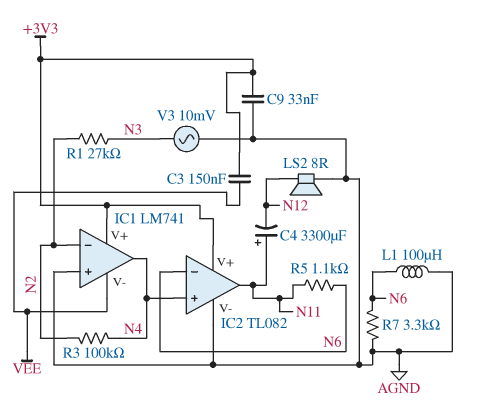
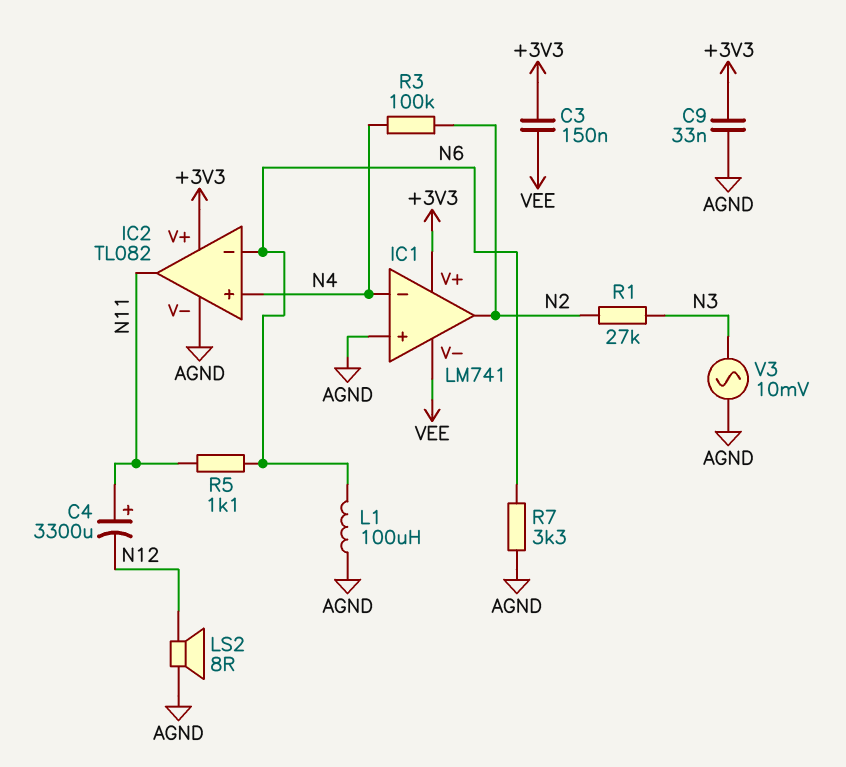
IC1 pin in-: N2 -> N4
IC1 pin out: N4 -> N2

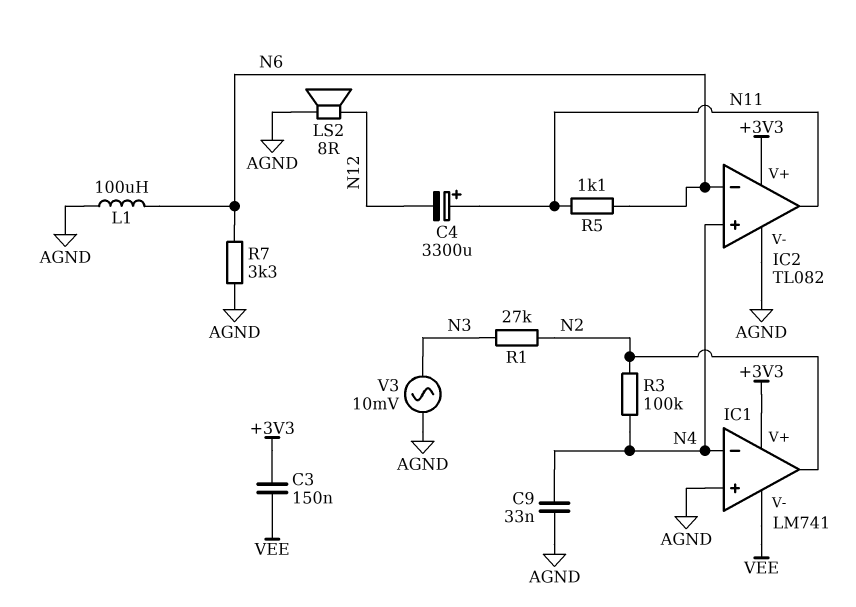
C9: 33nF (+3V3, AGND) -> 33nF (AGND, N4)

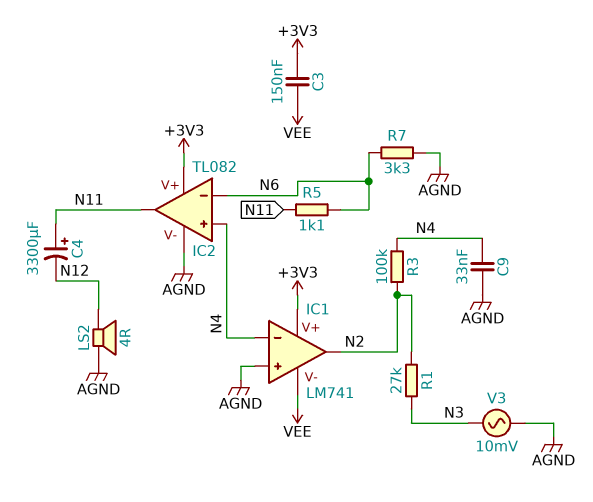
L1: 100uH (AGND, N6) -> none
LS2: speaker 8R (AGND, N12) -> speaker 4R (AGND, N12)

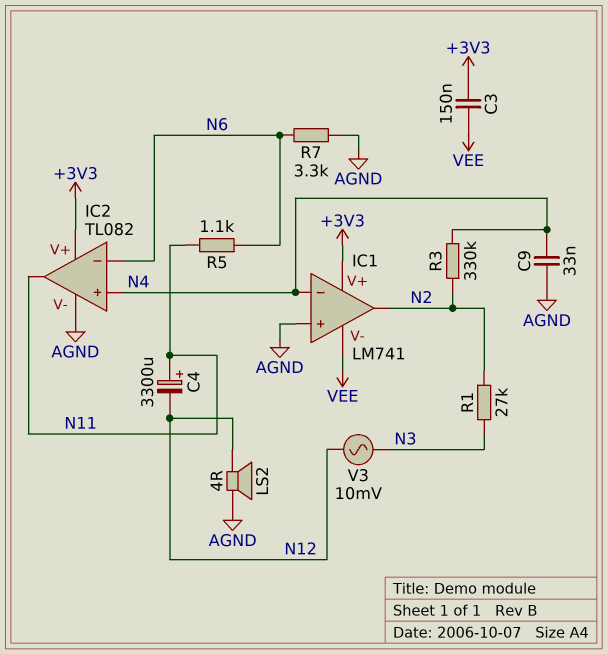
R3: 100k (N2, N4) -> 330k (N2, N4)
V3: AC 10mV (AGND, N3) -> AC 10mV (N3, N12)

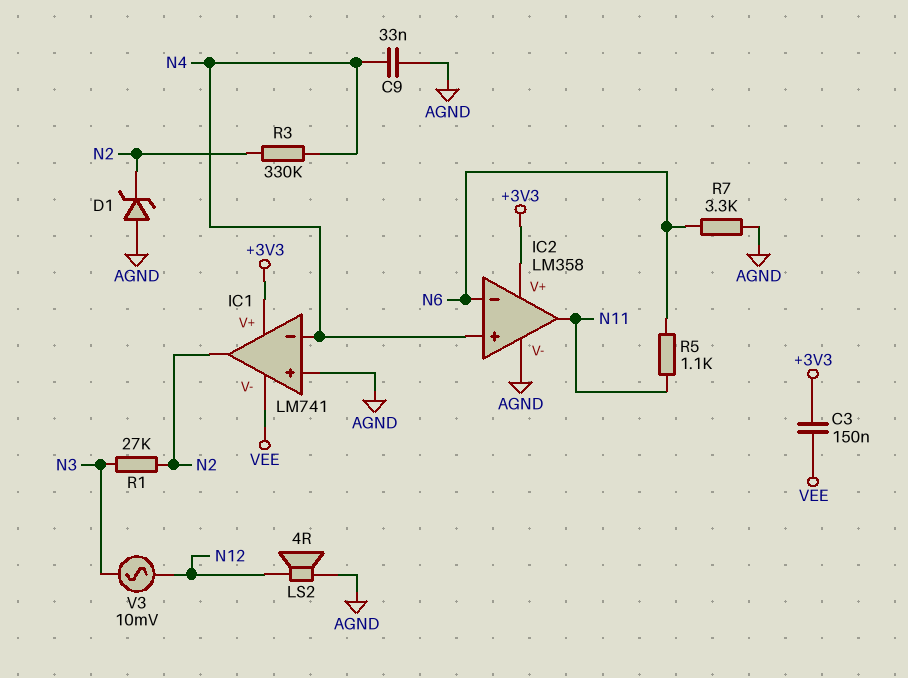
C4: 3300uF (plus N11, minus N12) -> none
D1: none -> zener (A AGND, K N2)
IC2: TL082 -> LM358

